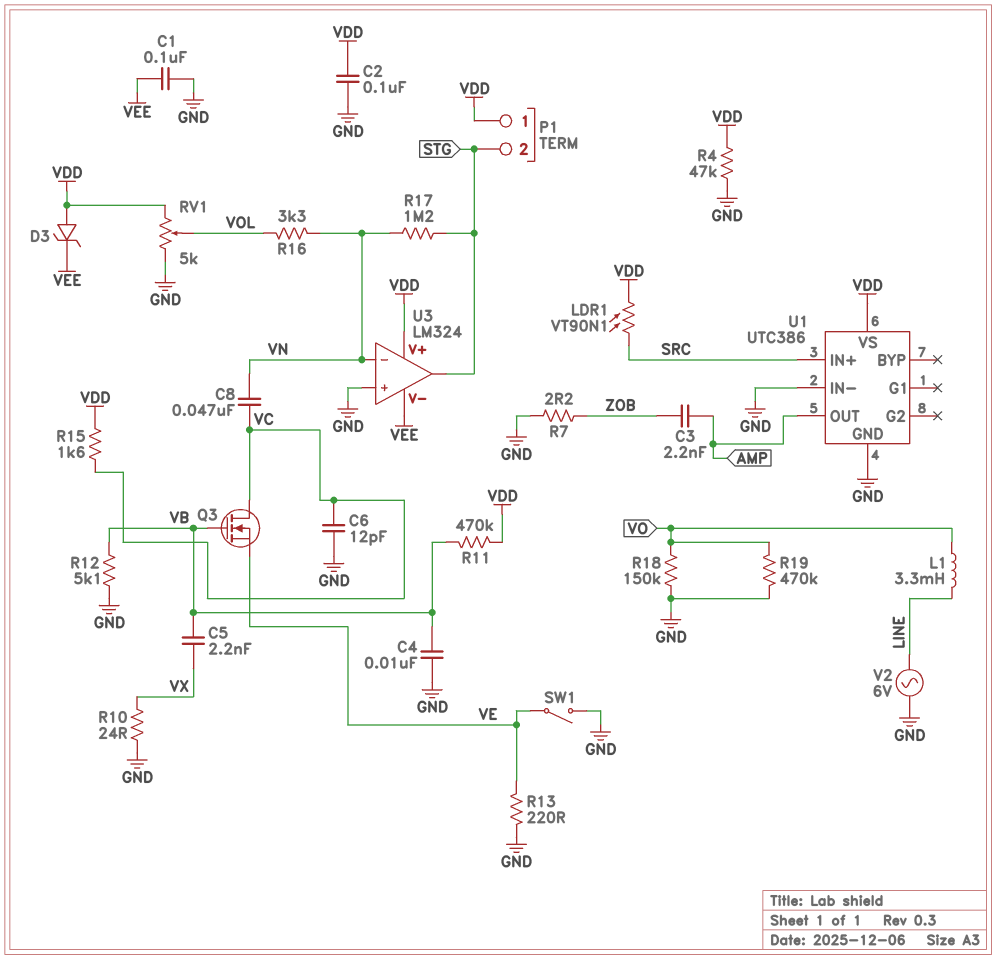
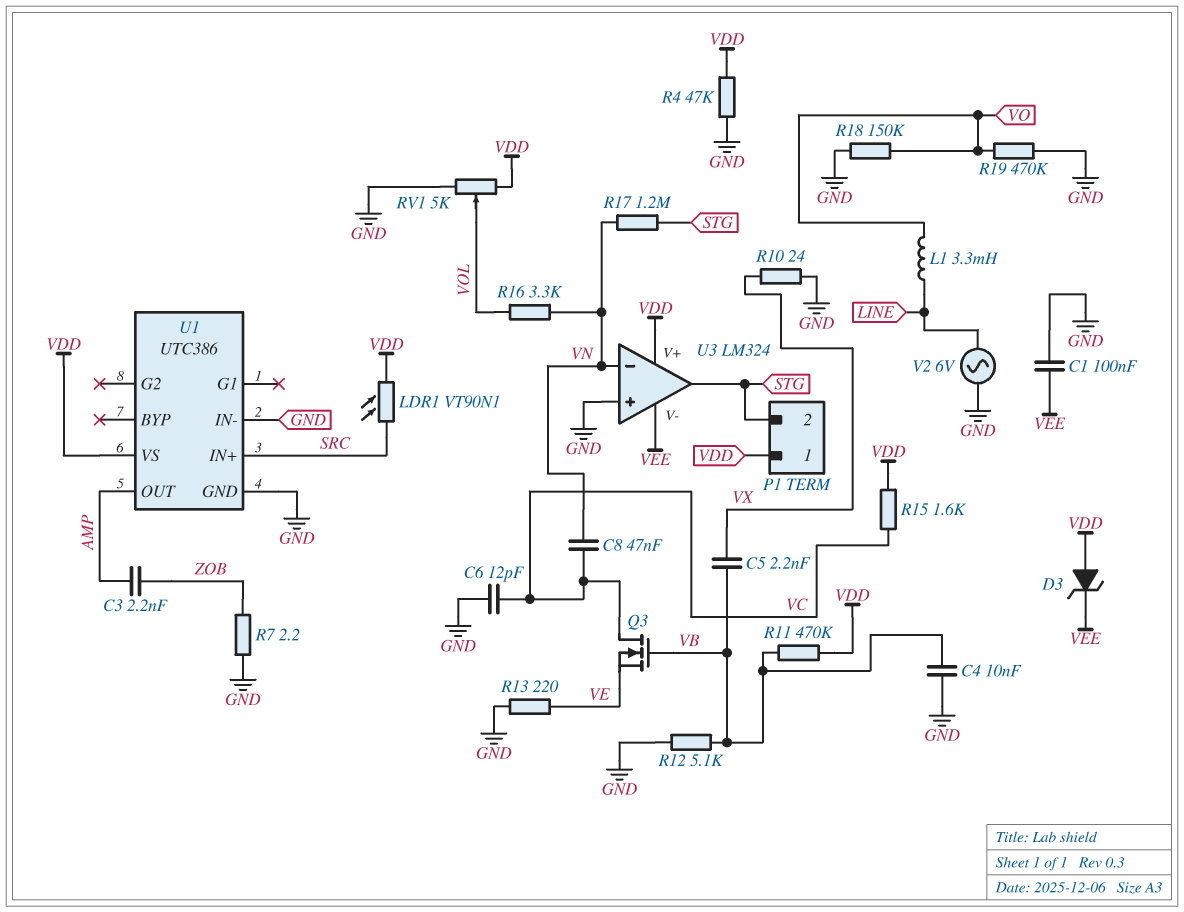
C2: 100nF (GND, VDD) -> none
SW1: switch (GND, VE) -> none

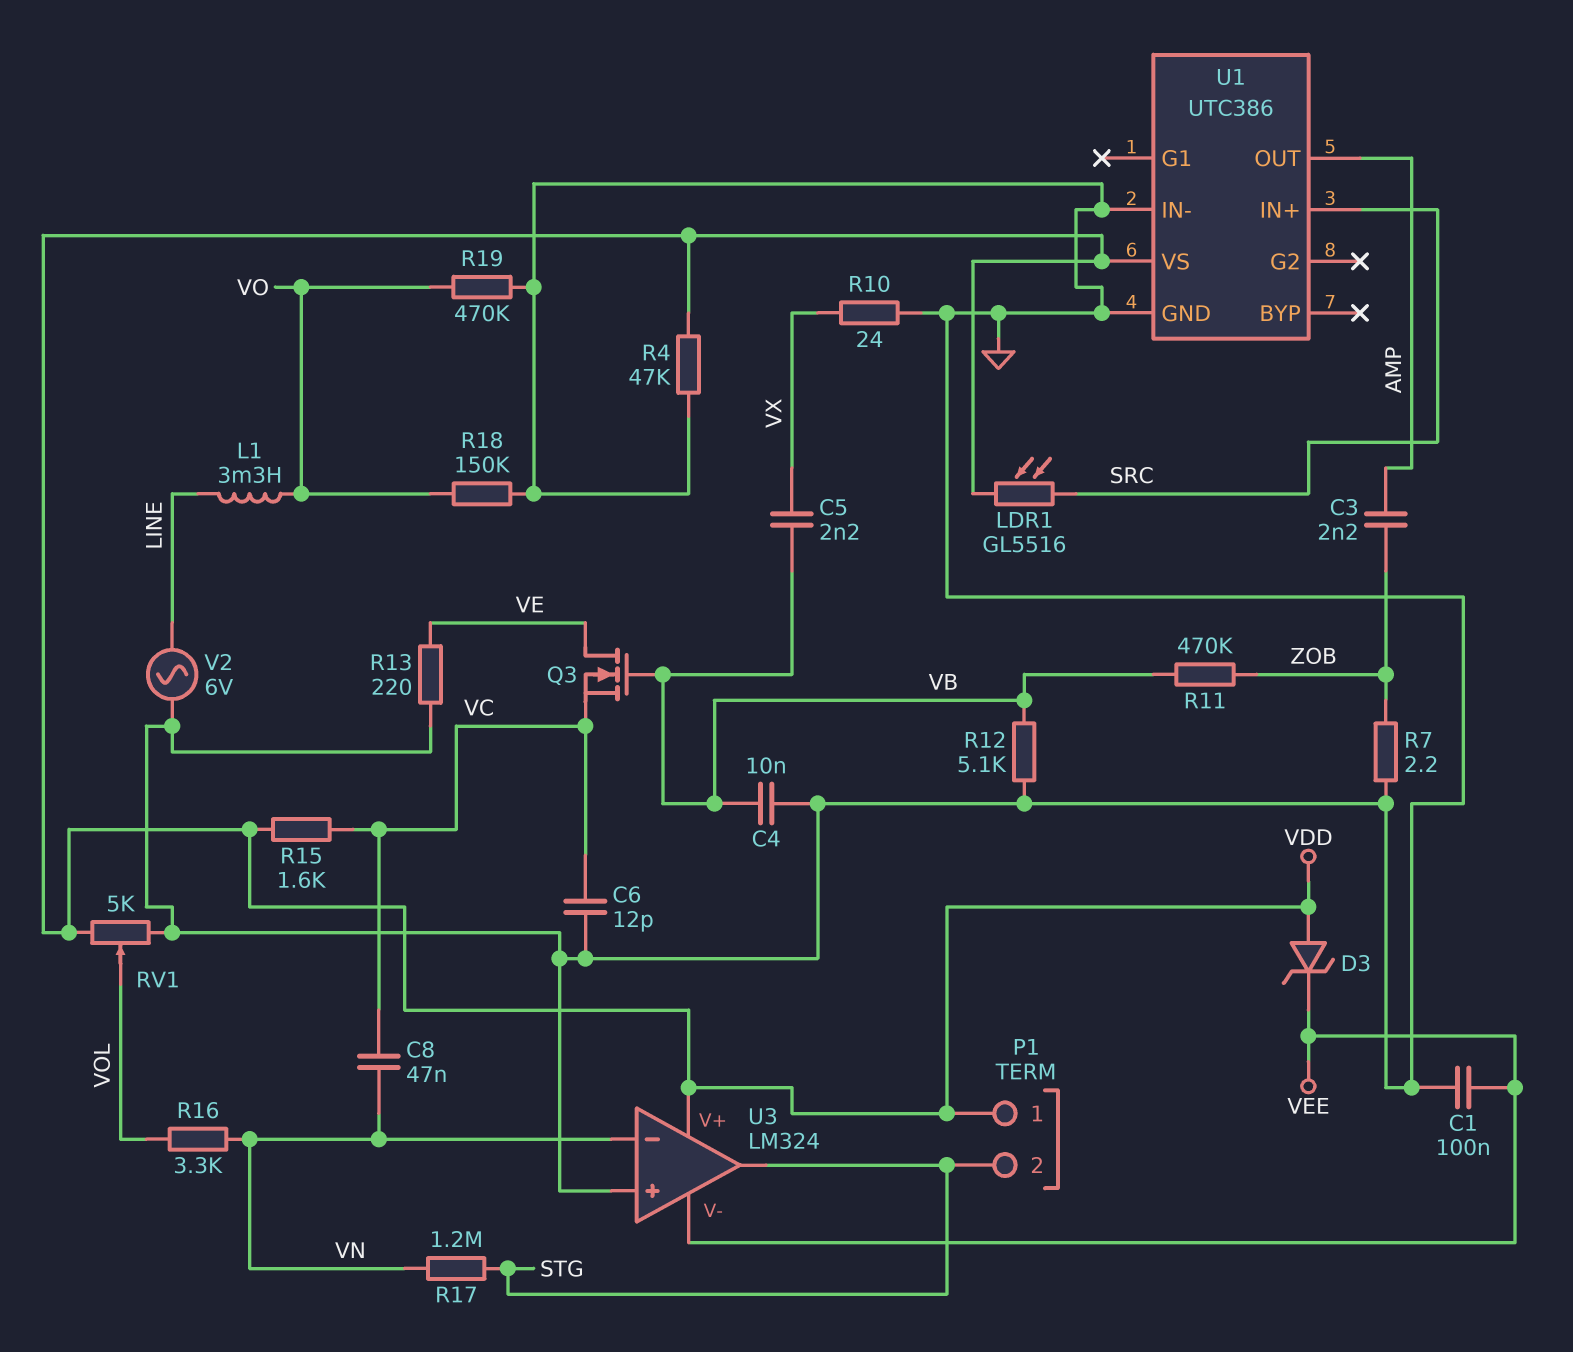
LDR1: VT90N1 (SRC, VDD) -> GL5516 (SRC, VDD)
Q3: NMOS (G VB, D VC, S VE) -> NMOS (G VB, D VE, S VC)
R11: 470k (VB, VDD) -> 470k (VB, ZOB)

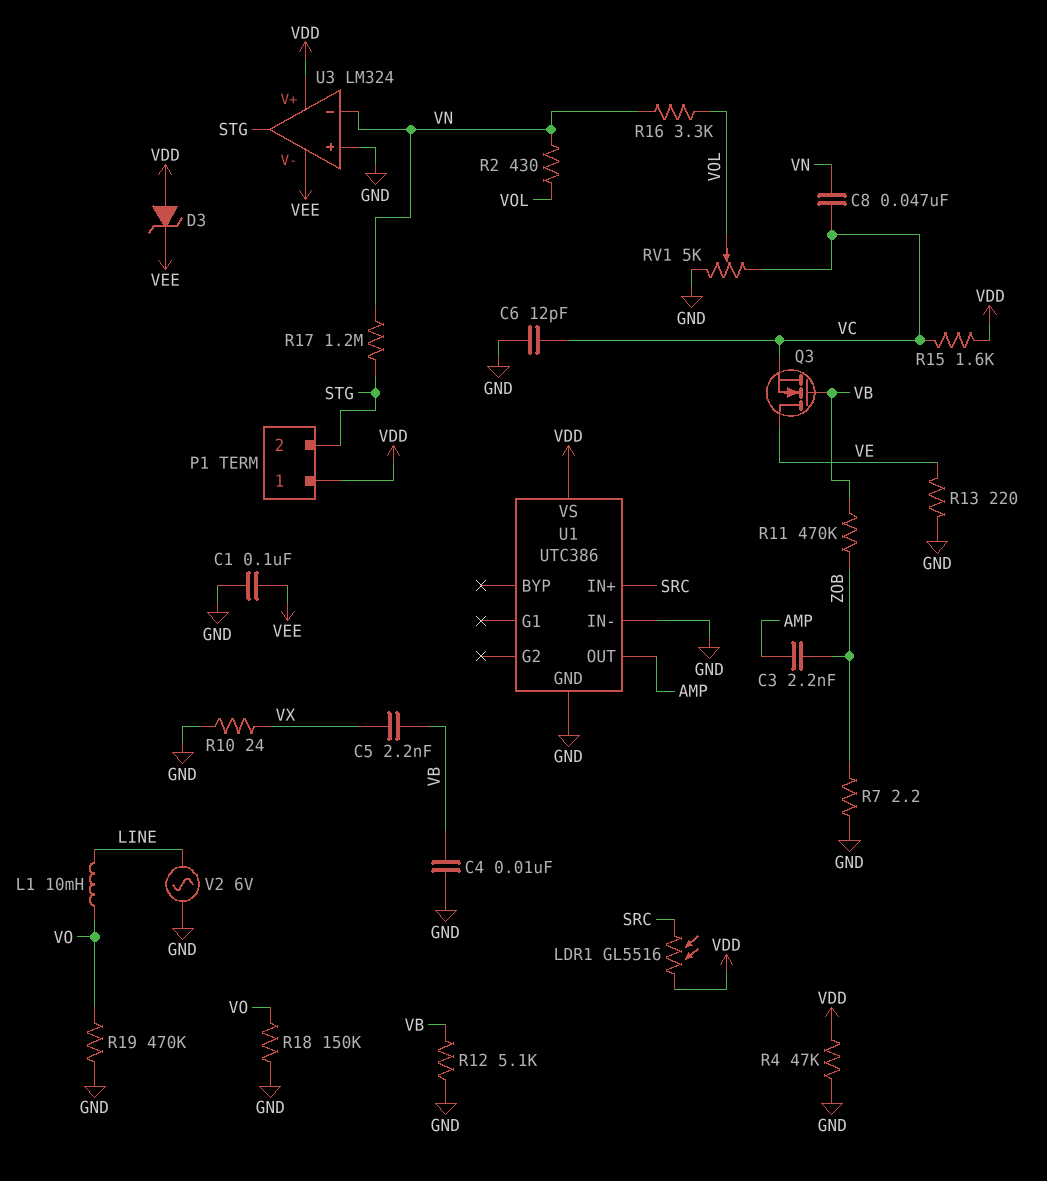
L1: 3.3mH (LINE, VO) -> 10mH (LINE, VO)
R2: none -> 430 (VN, VOL)
RV1: 5k (GND, VDD, wiper VOL) -> 5k (GND, VC, wiper VOL)

